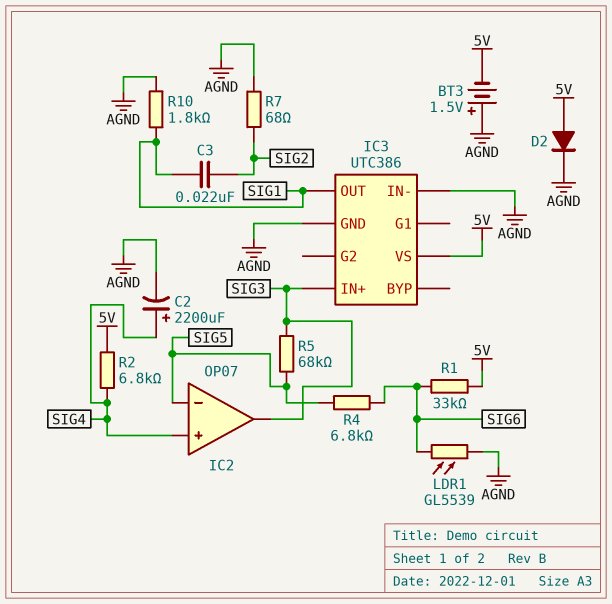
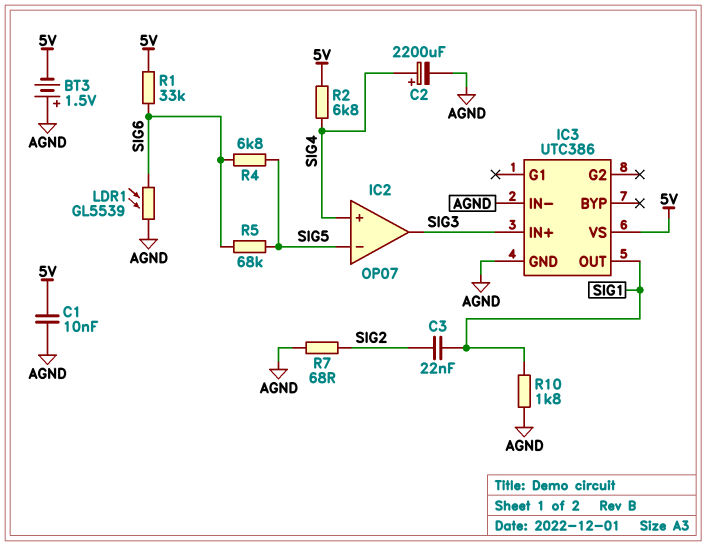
C1: none -> 10nF (5V, AGND)
D2: diode (A 5V, K AGND) -> none
R5: 68k (SIG3, SIG5) -> 68k (SIG5, SIG6)

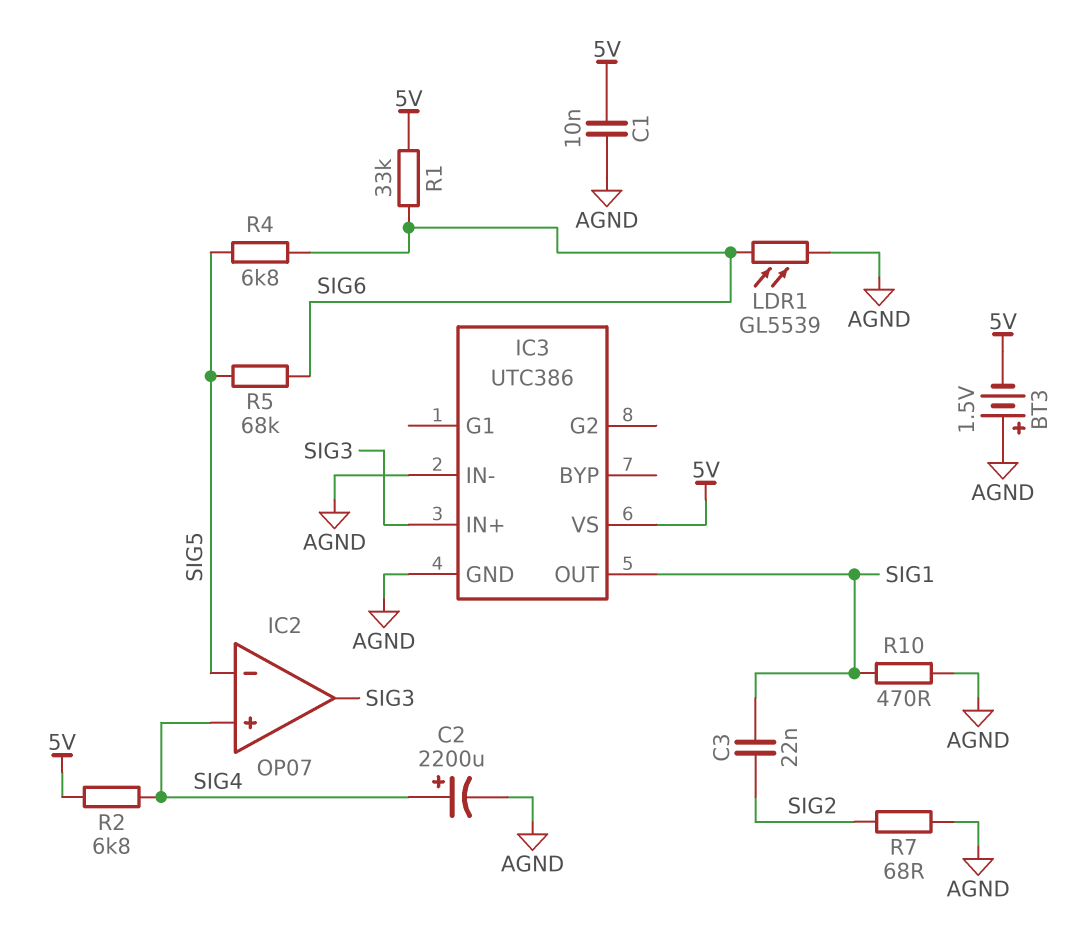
R10: 1.8k (AGND, SIG1) -> 470 (AGND, SIG1)

